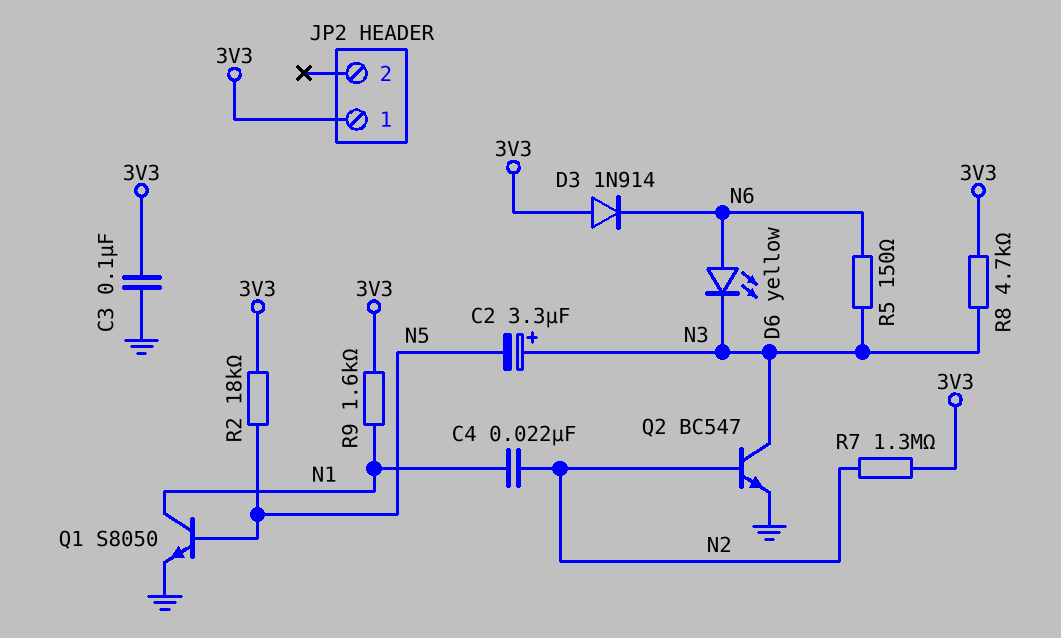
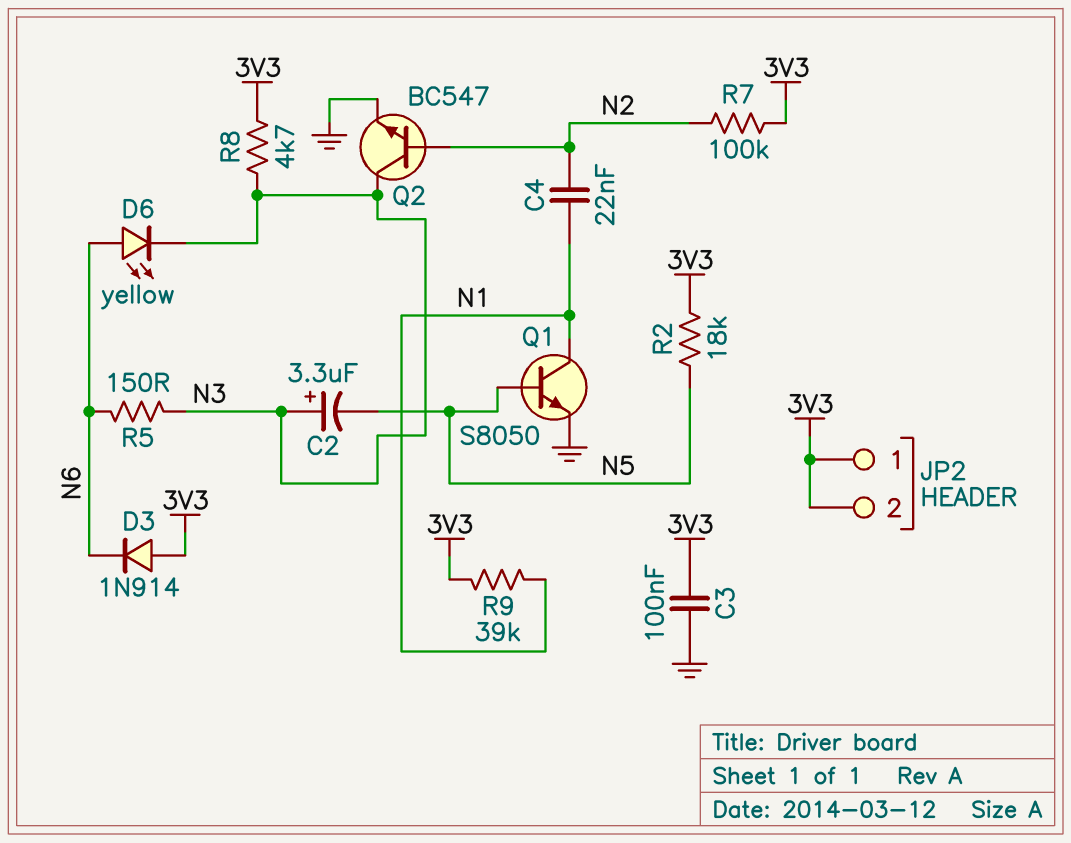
JP2 pin 2: none -> 3V3
R7: 1.3M (3V3, N2) -> 100k (3V3, N2)
R9: 1.6k (3V3, N1) -> 39k (3V3, N1)

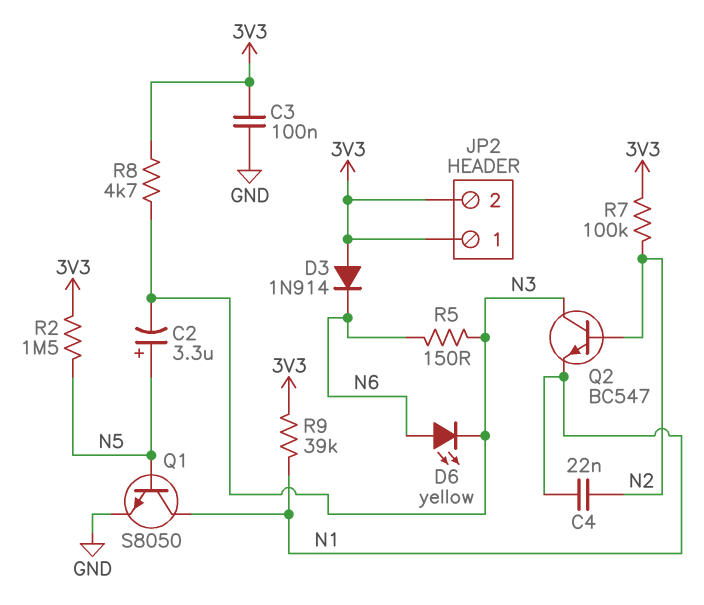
C2: 3.3uF (plus N3, minus N5) -> 3.3uF (plus N5, minus N3)
Q2: NPN BC547 (B N2, C N3, E GND) -> NPN BC547 (B N2, C N3, E N1)
R2: 18k (3V3, N5) -> 1.5M (3V3, N5)

